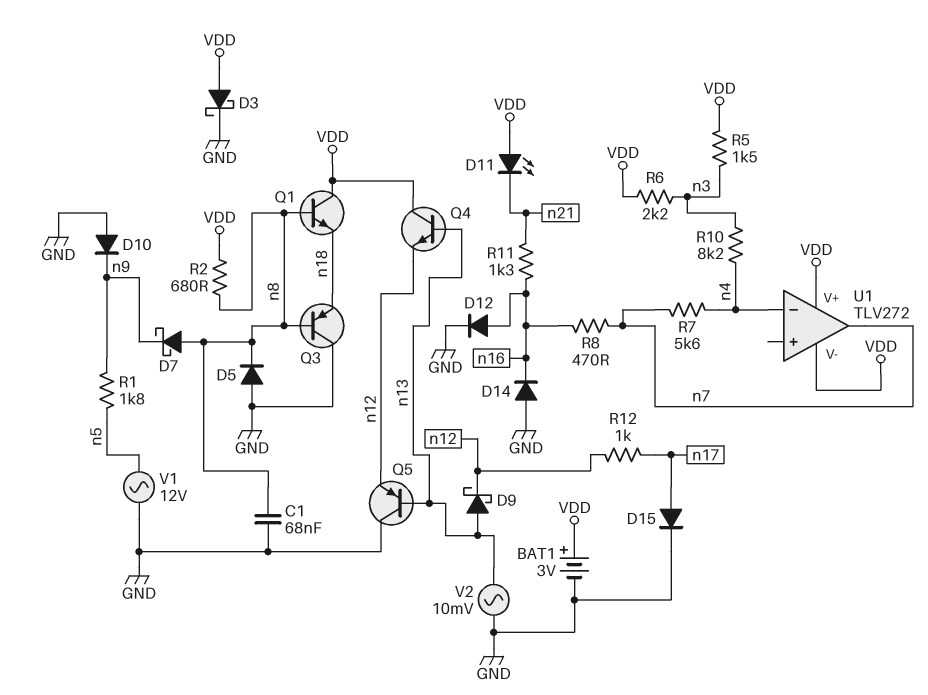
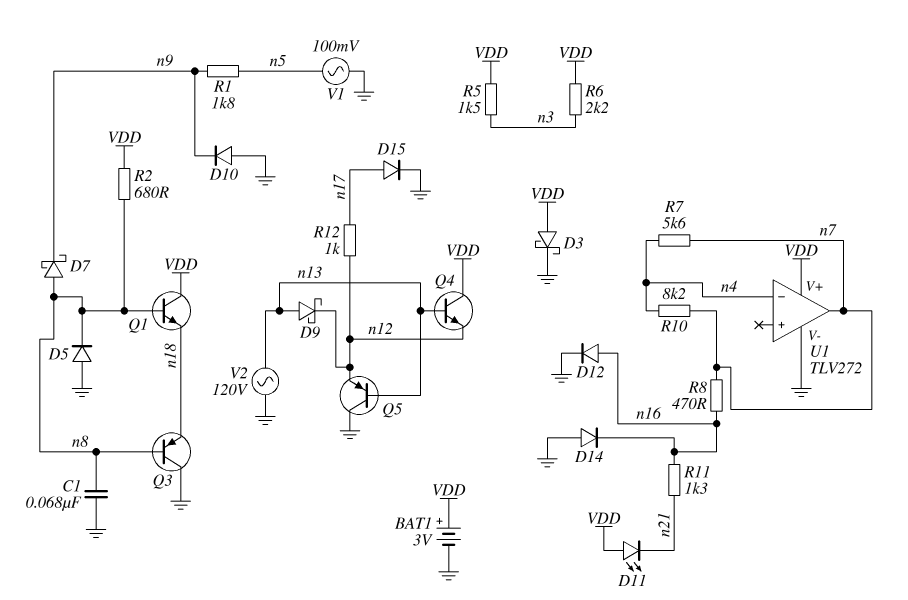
R10: 8.2k (n3, n4) -> 8.2k (n4, n7)
U1 pin V-: VDD -> GND
V1: AC 12V (GND, n5) -> AC 100mV (GND, n5)
V2: AC 10mV (GND, n13) -> AC 120V (GND, n13)

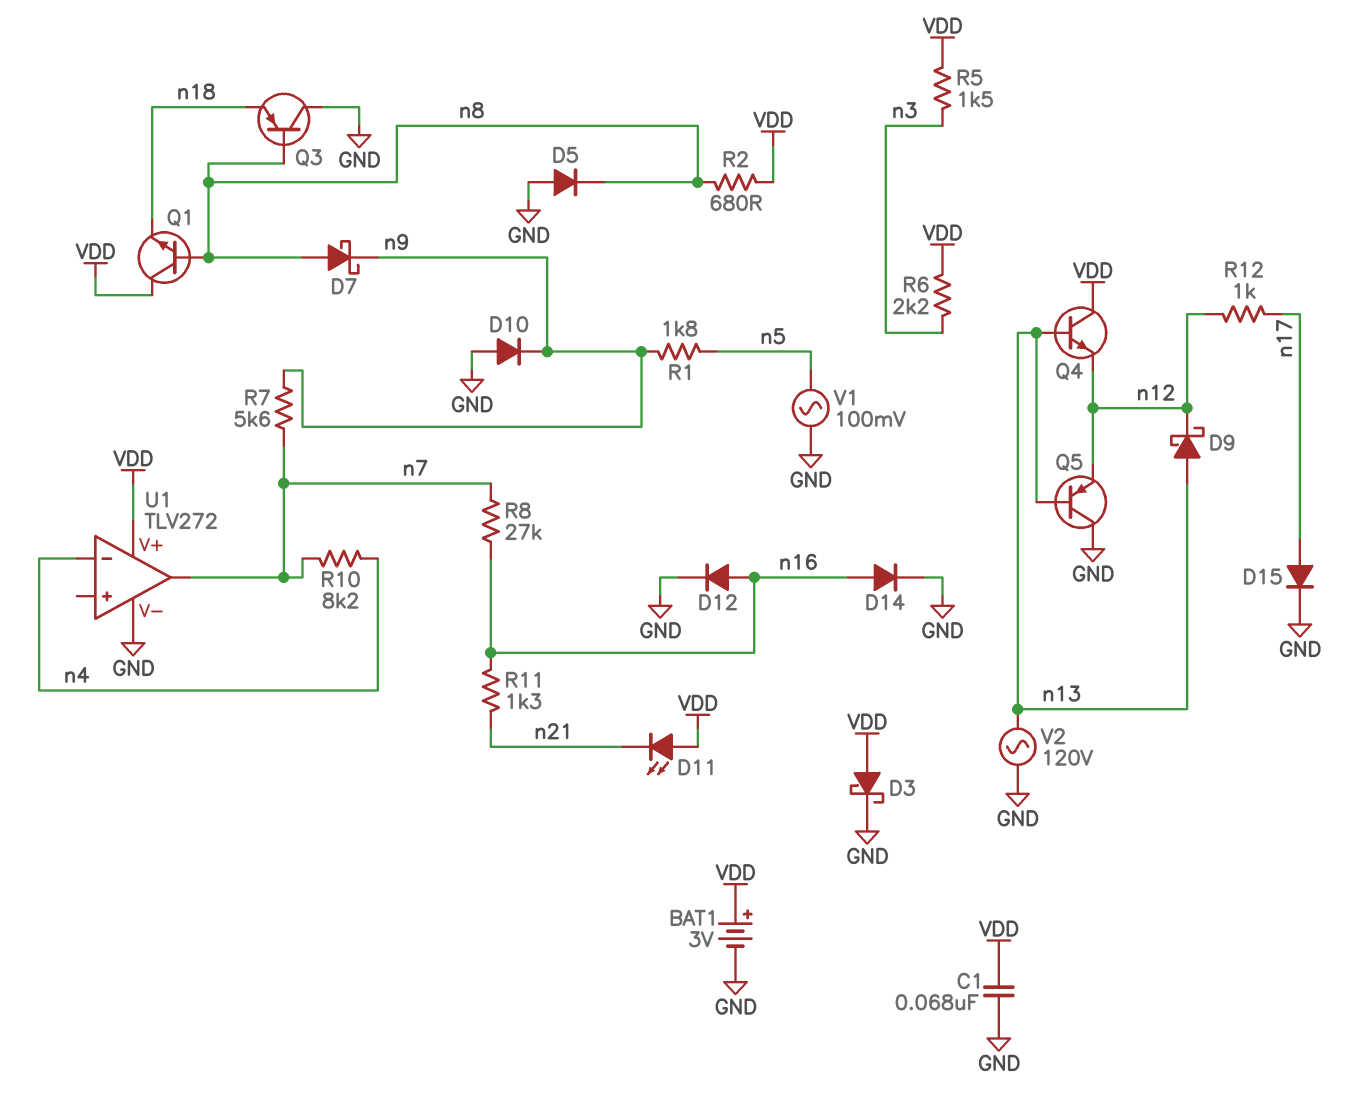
C1: 68nF (GND, n8) -> 68nF (GND, VDD)
D14: diode (A GND, K n16) -> diode (A n16, K GND)
R7: 5.6k (n4, n7) -> 5.6k (n7, n9)
R8: 470 (n7, n16) -> 27k (n7, n16)

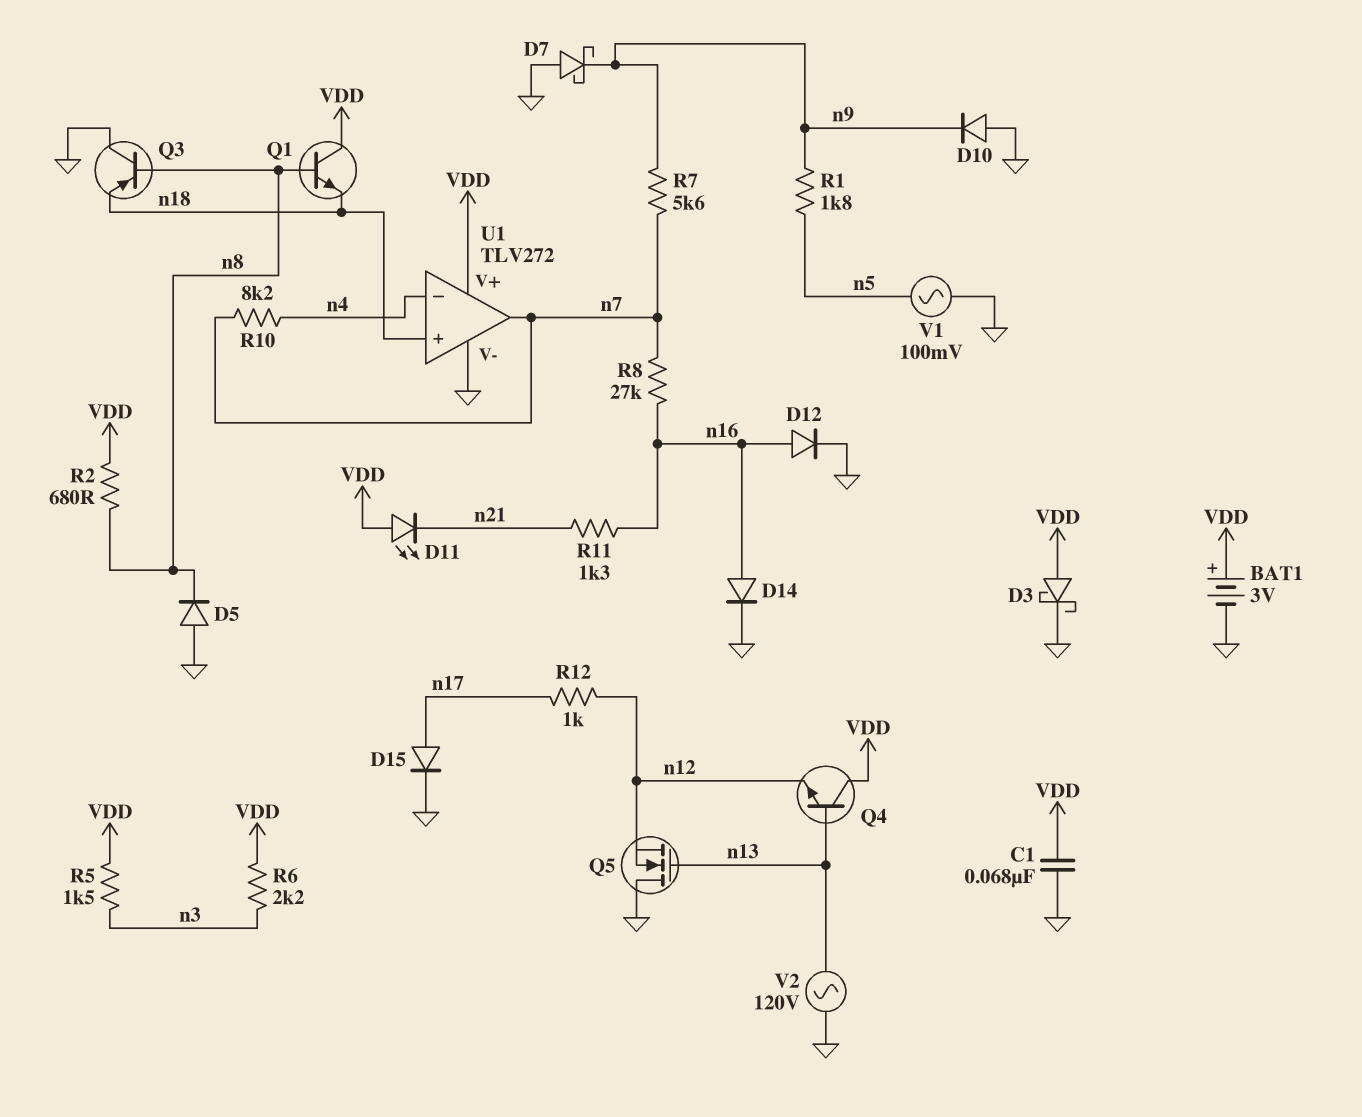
D7: schottky (A n8, K n9) -> schottky (A GND, K n9)
D9: schottky (A n13, K n12) -> none
Q5: PNP (B n13, C GND, E n12) -> NMOS (G n13, D GND, S n12)
U1 pin in+: none -> n18

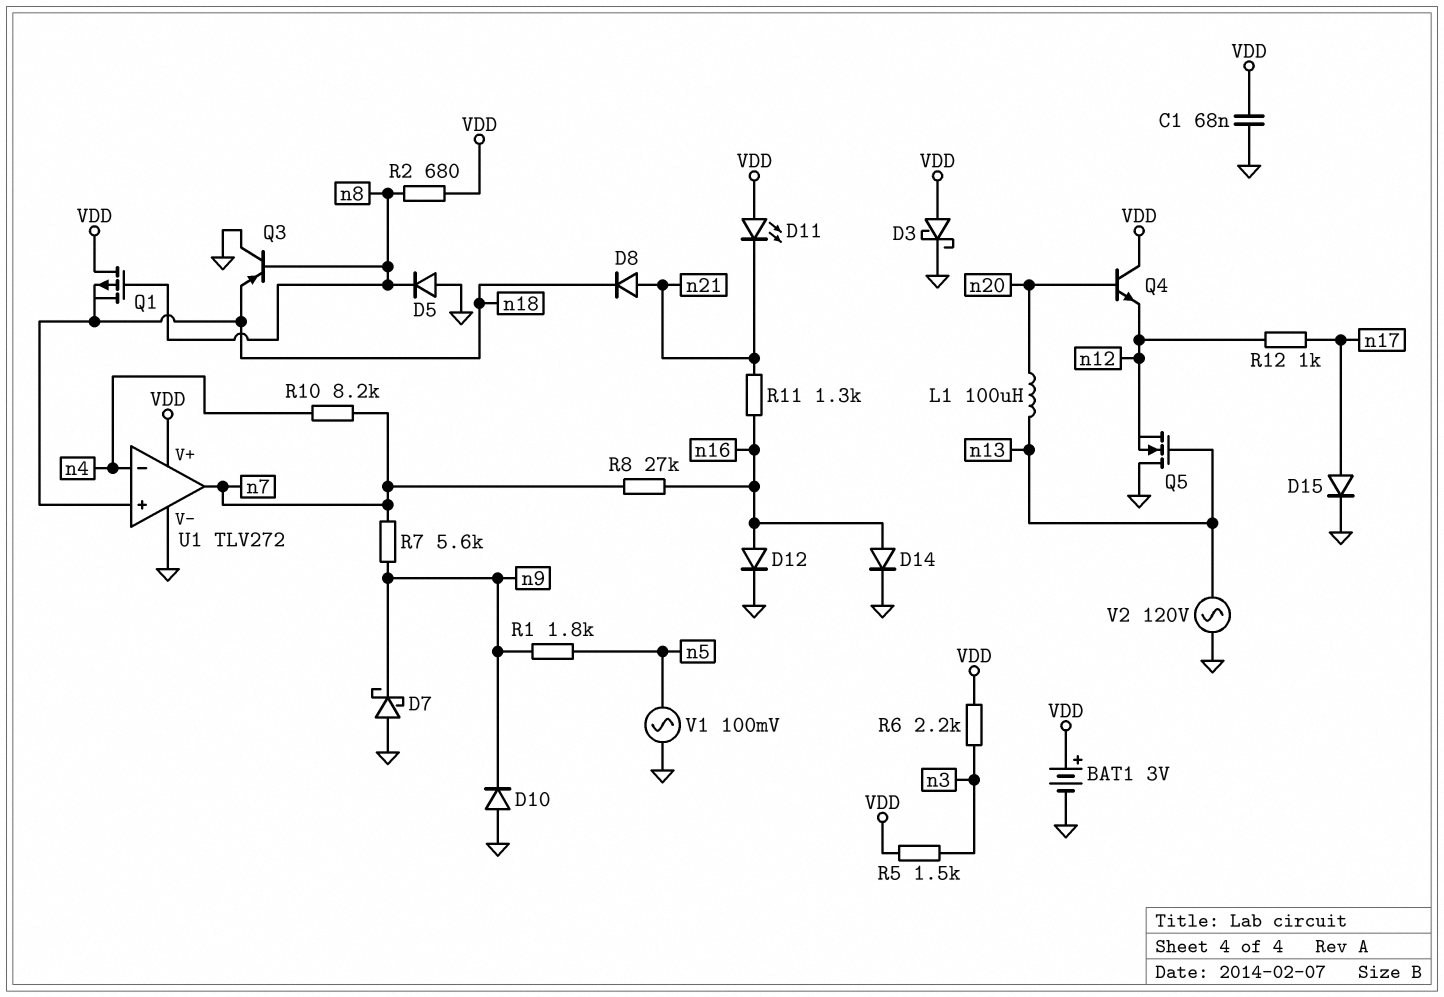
D8: none -> diode (A n21, K n18)
L1: none -> 100uH (n13, n20)
Q1: NPN (B n8, C VDD, E n18) -> PMOS (G n8, D VDD, S n18)
Q4: NPN (B n13, C VDD, E n12) -> NPN (B n20, C VDD, E n12)

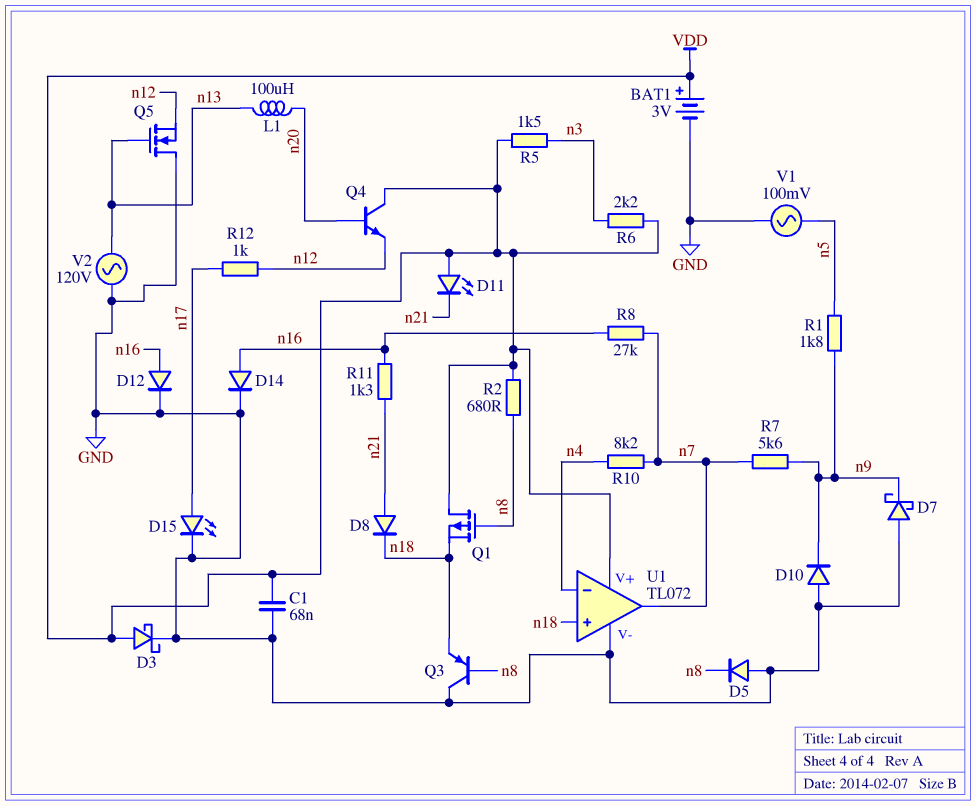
D15: diode (A n17, K GND) -> LED (A n17, K GND)
U1: TLV272 -> TL072

